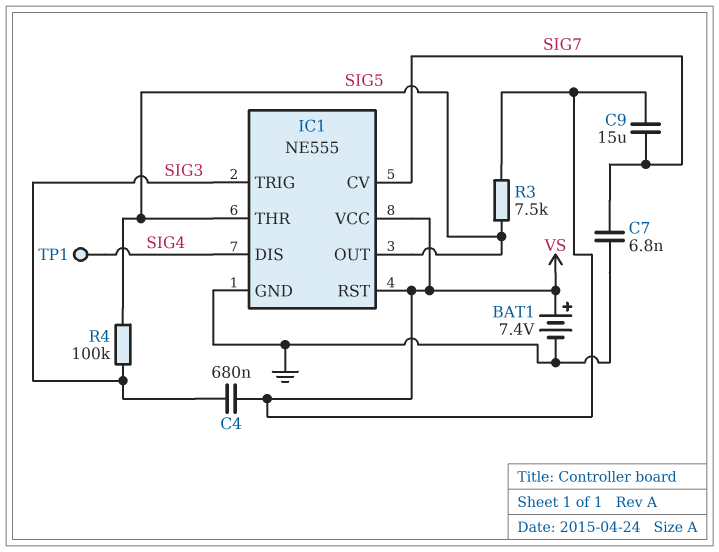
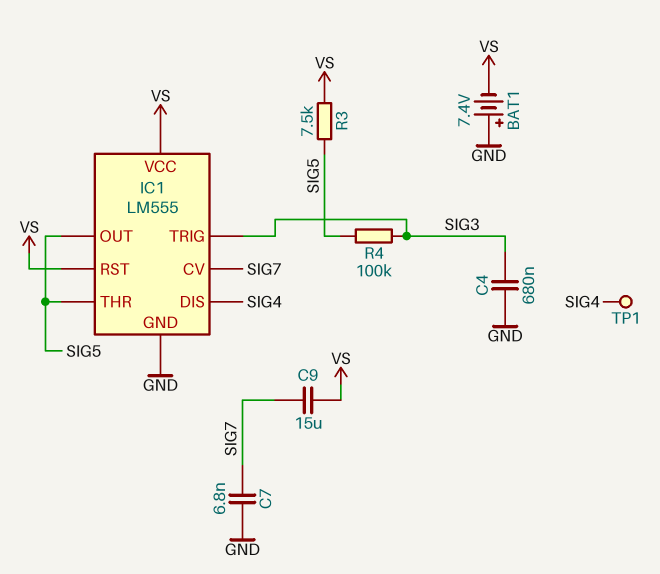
BAT1: 7.4V (plus VS, minus GND) -> 7.4V (plus GND, minus VS)
C4: 680nF (SIG3, VS) -> 680nF (GND, SIG3)
IC1: NE555 -> LM555

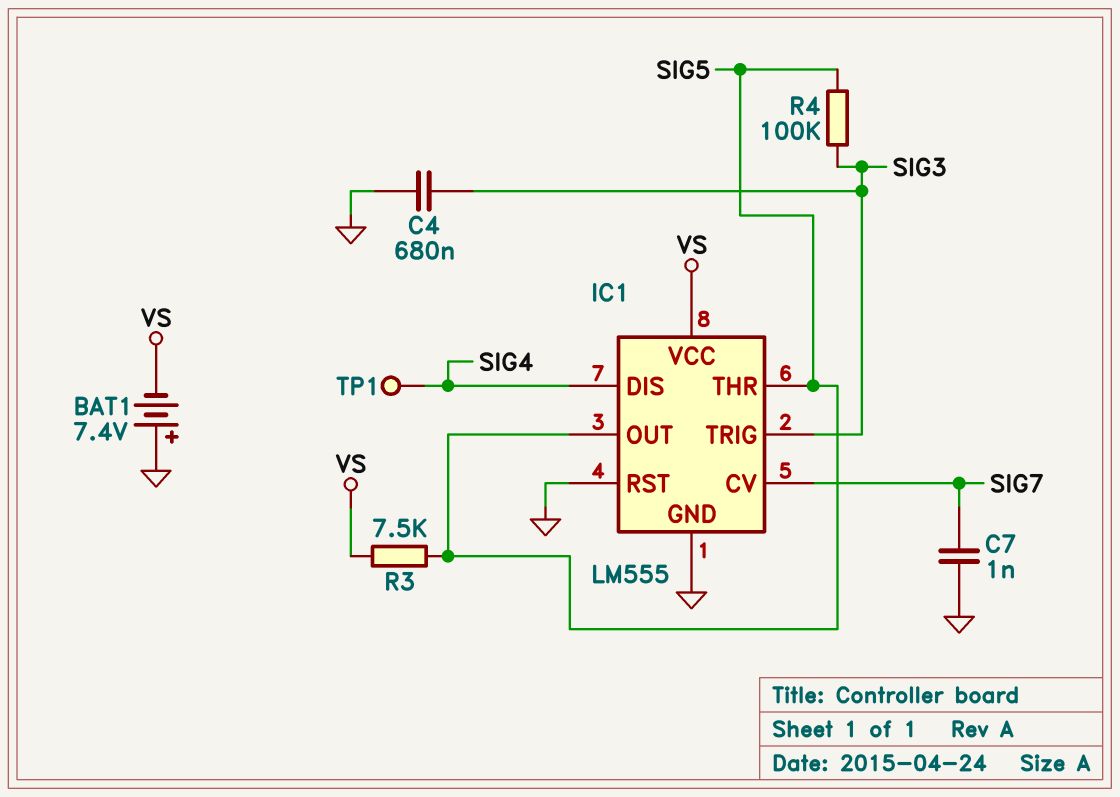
C7: 6.8nF (GND, SIG7) -> 1nF (GND, SIG7)
C9: 15uF (SIG7, VS) -> none
IC1 pin RST: VS -> GND

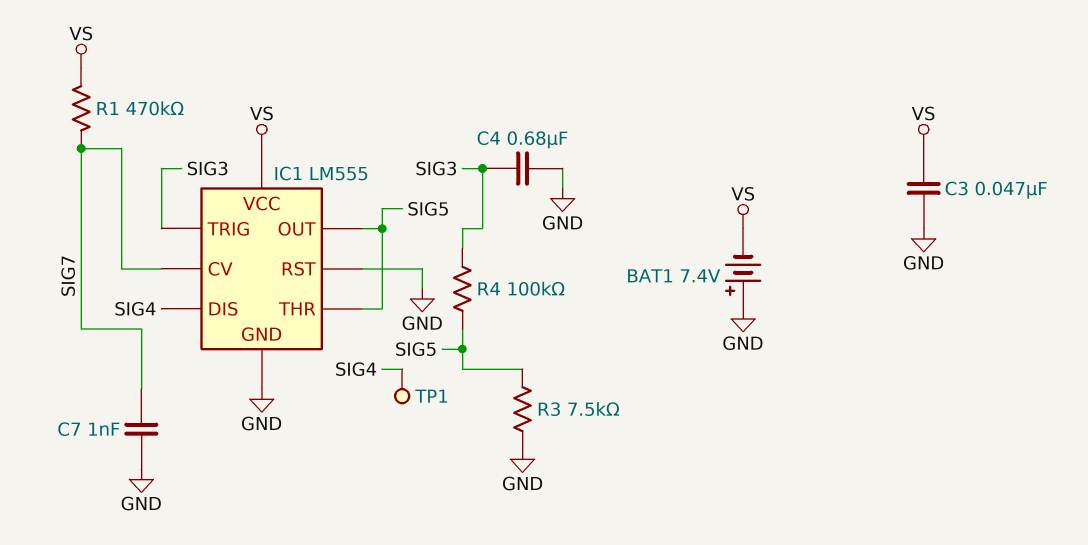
C3: none -> 47nF (GND, VS)
R1: none -> 470k (SIG7, VS)
R3: 7.5k (SIG5, VS) -> 7.5k (GND, SIG5)

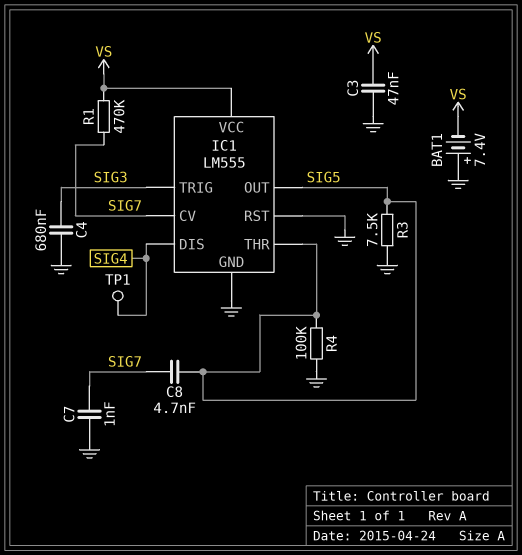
C8: none -> 4.7nF (SIG5, SIG7)
R4: 100k (SIG3, SIG5) -> 100k (GND, SIG5)

